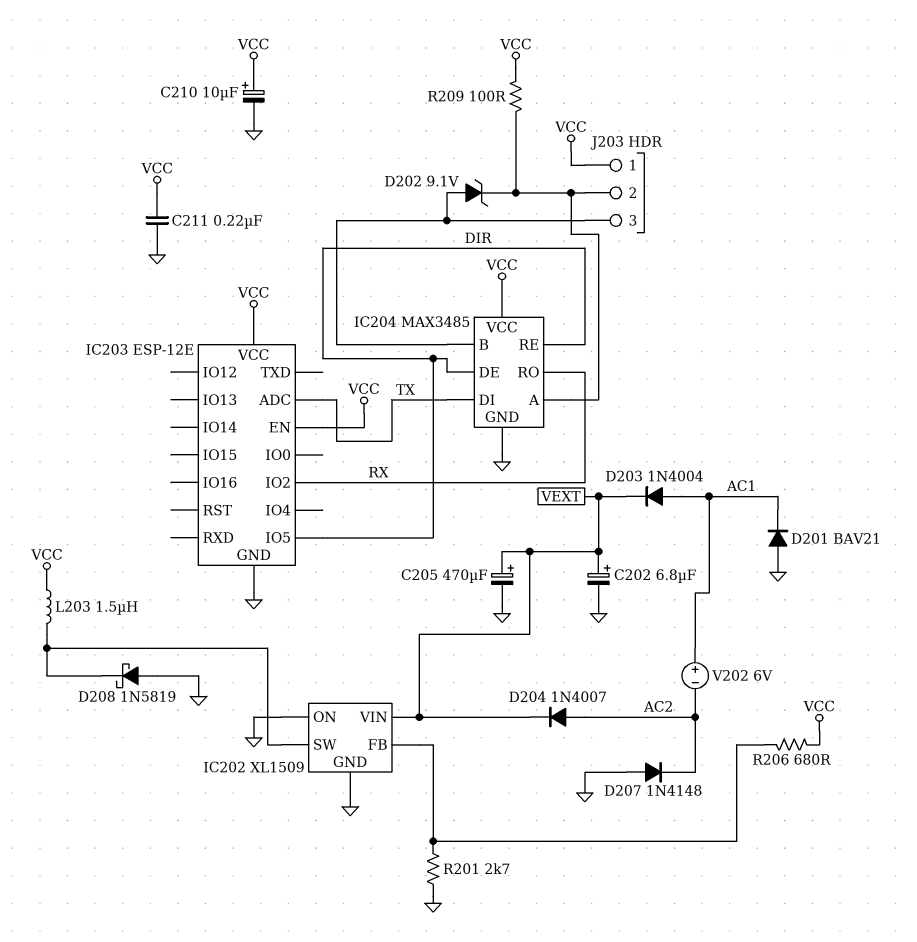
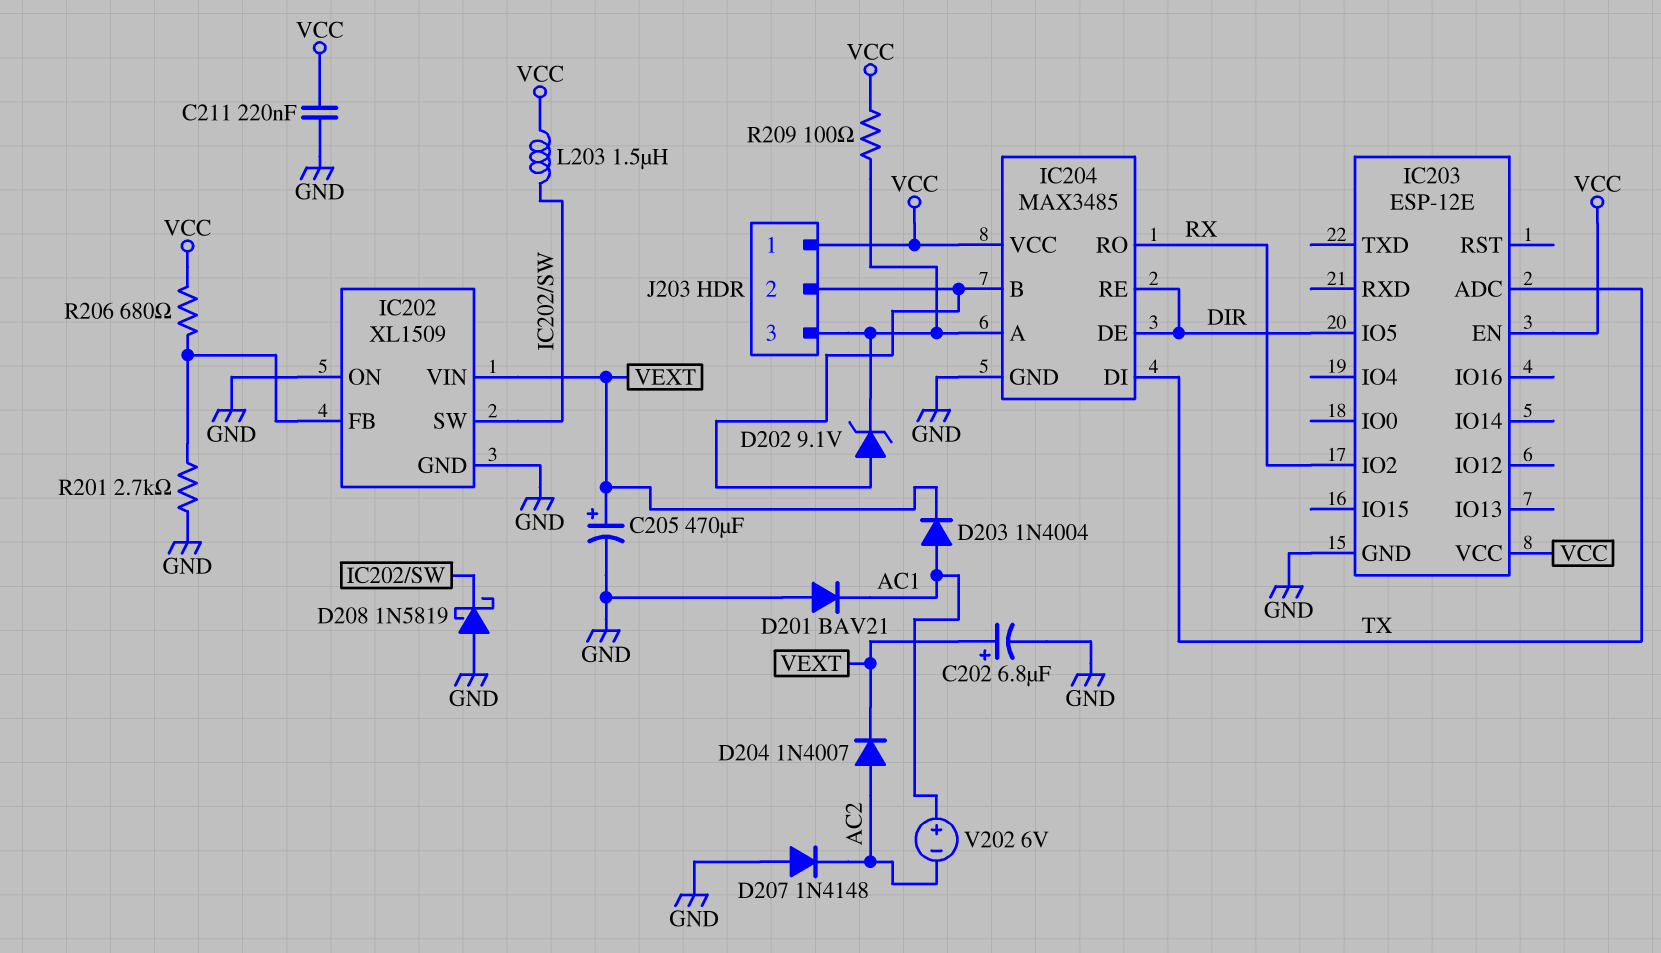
C210: 10uF (plus VCC, minus GND) -> none
J203 pin 2: IC204/A -> IC204/B
J203 pin 3: IC204/B -> IC204/A

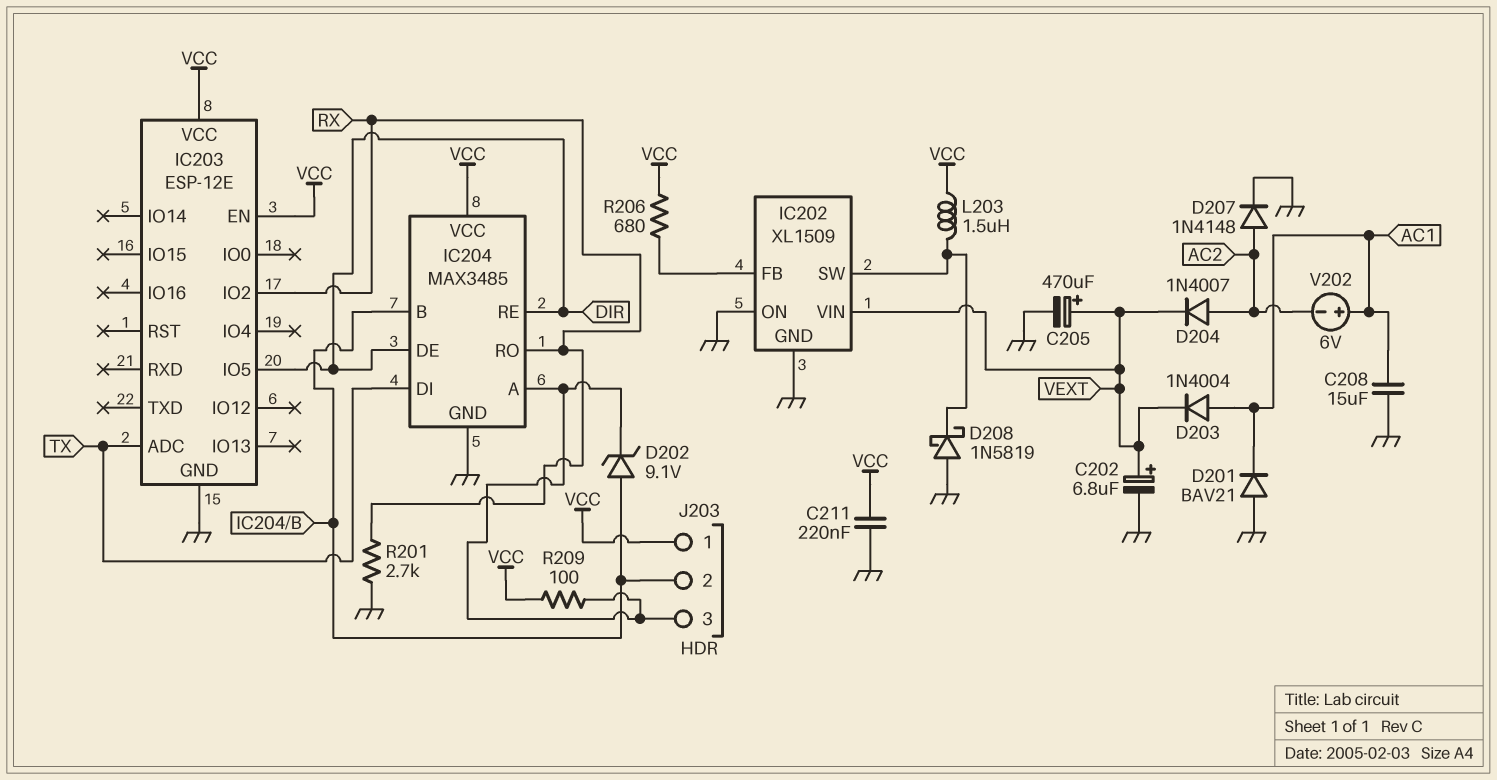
C208: none -> 15uF (AC1, GND)
D207: diode 1N4148 (A GND, K AC2) -> diode 1N4148 (A AC2, K GND)
R201: 2.7k (GND, IC202/FB) -> 2.7k (GND, RX)

